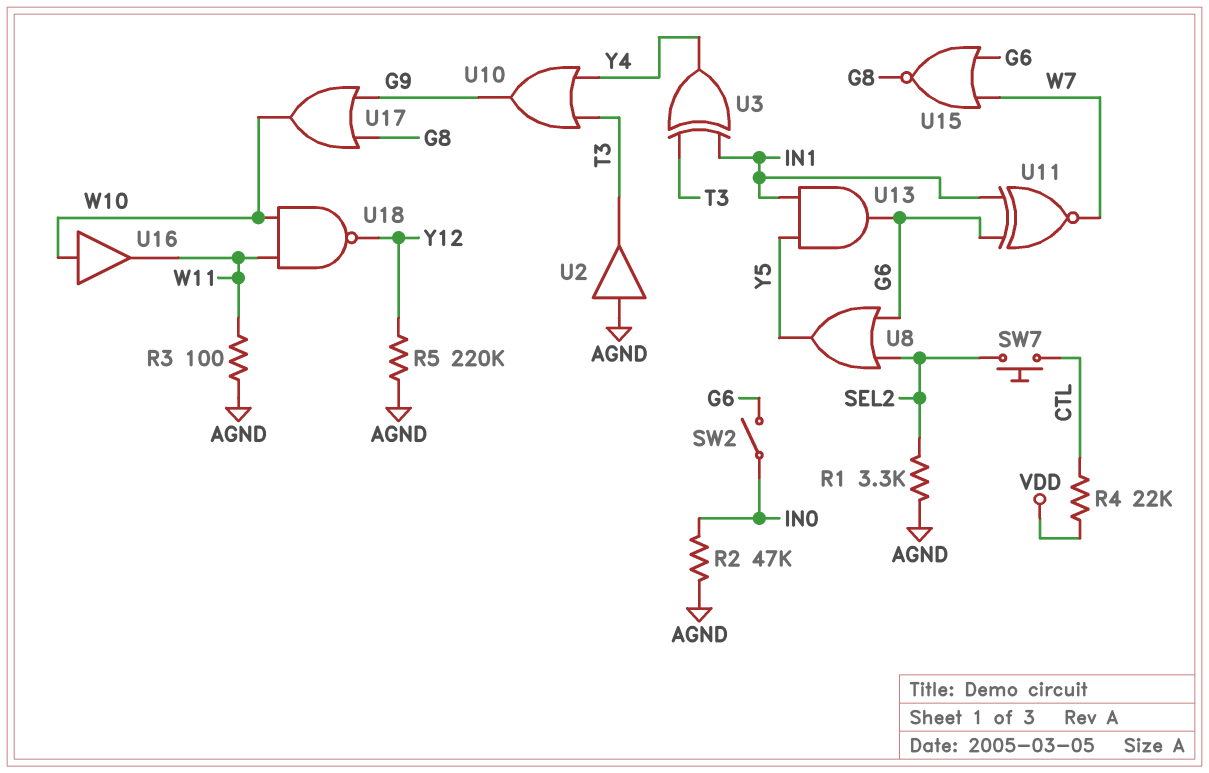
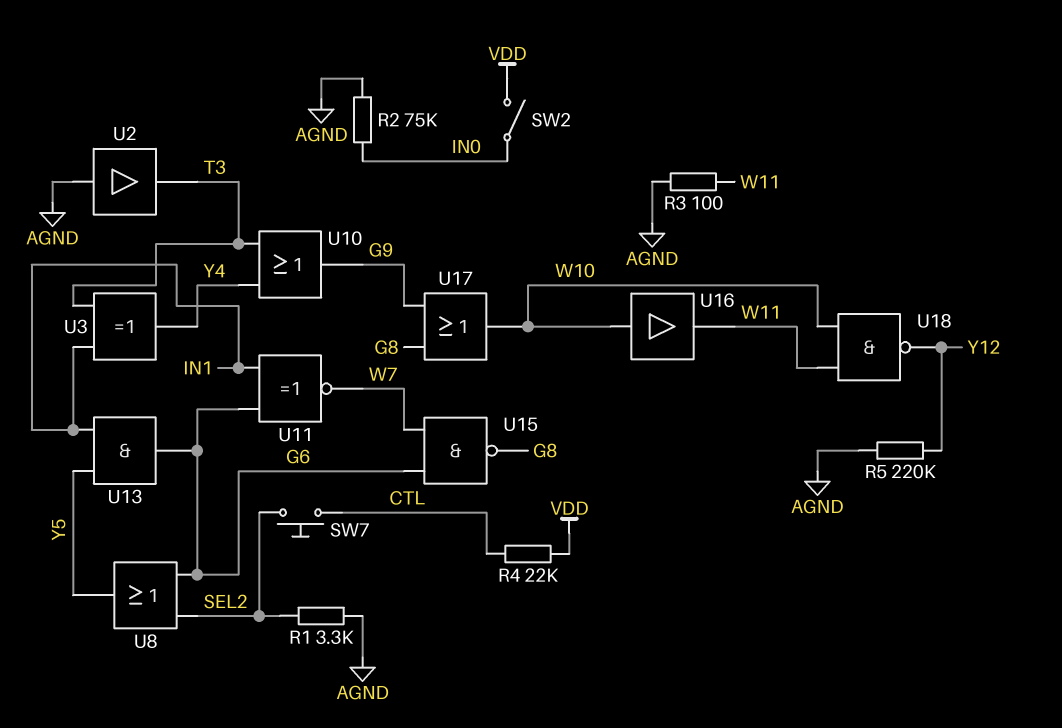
R2: 47k (AGND, IN0) -> 75k (AGND, IN0)
SW2: switch (G6, IN0) -> switch (IN0, VDD)
U15: NOR (in G6, in W7, out G8) -> NAND (in G6, in W7, out G8)

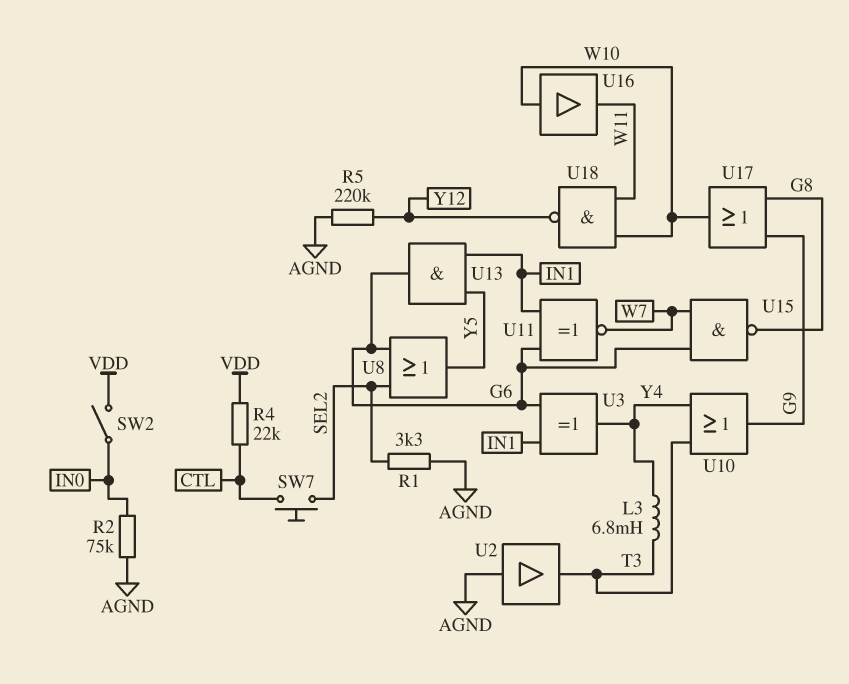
L3: none -> 6.8mH (T3, Y4)
R3: 100 (AGND, W11) -> none
U3: XOR (in IN1, in T3, out Y4) -> XOR (in G6, in IN1, out Y4)

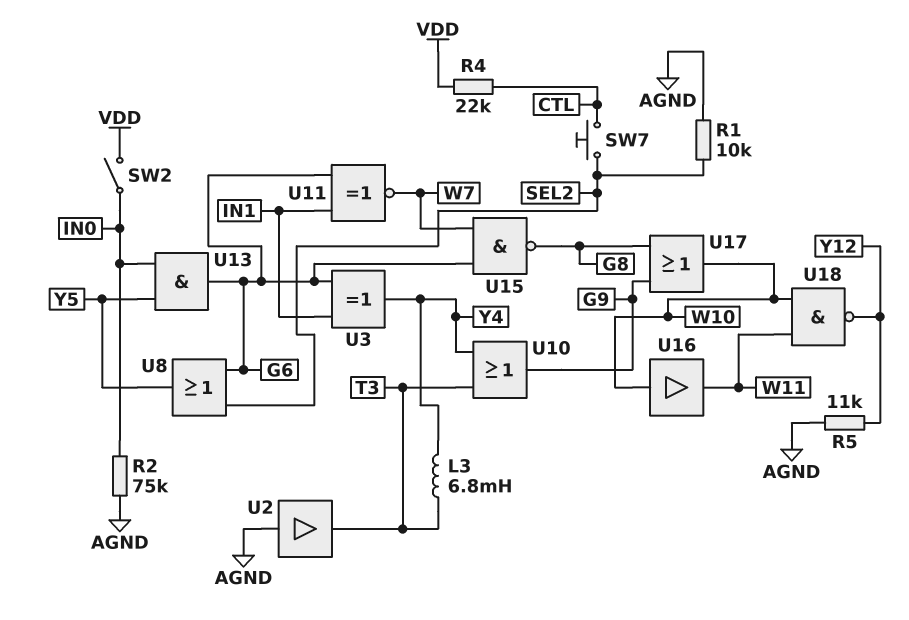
R1: 3.3k (AGND, SEL2) -> 10k (AGND, SEL2)
R5: 220k (AGND, Y12) -> 11k (AGND, Y12)
U13: AND (in IN1, in Y5, out G6) -> AND (in IN0, in Y5, out G6)

